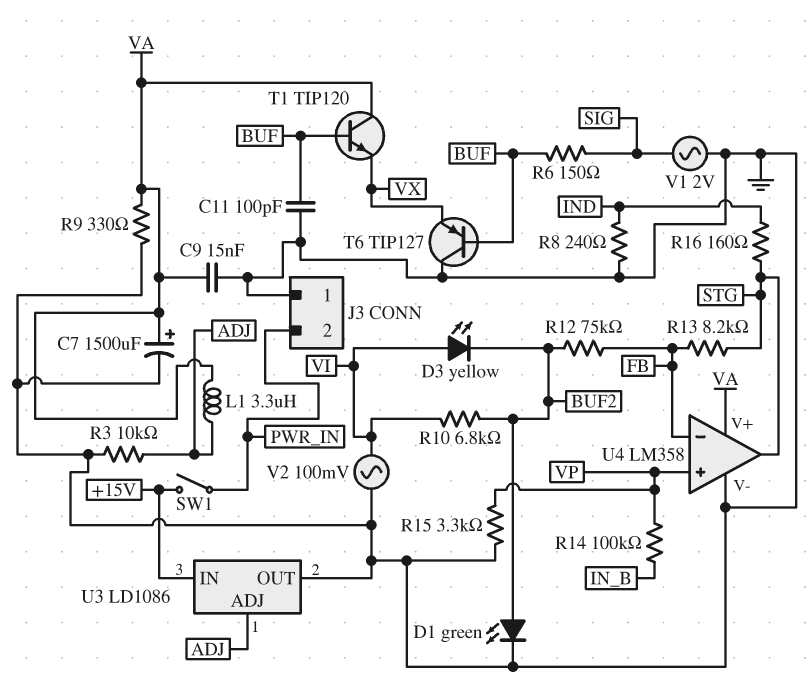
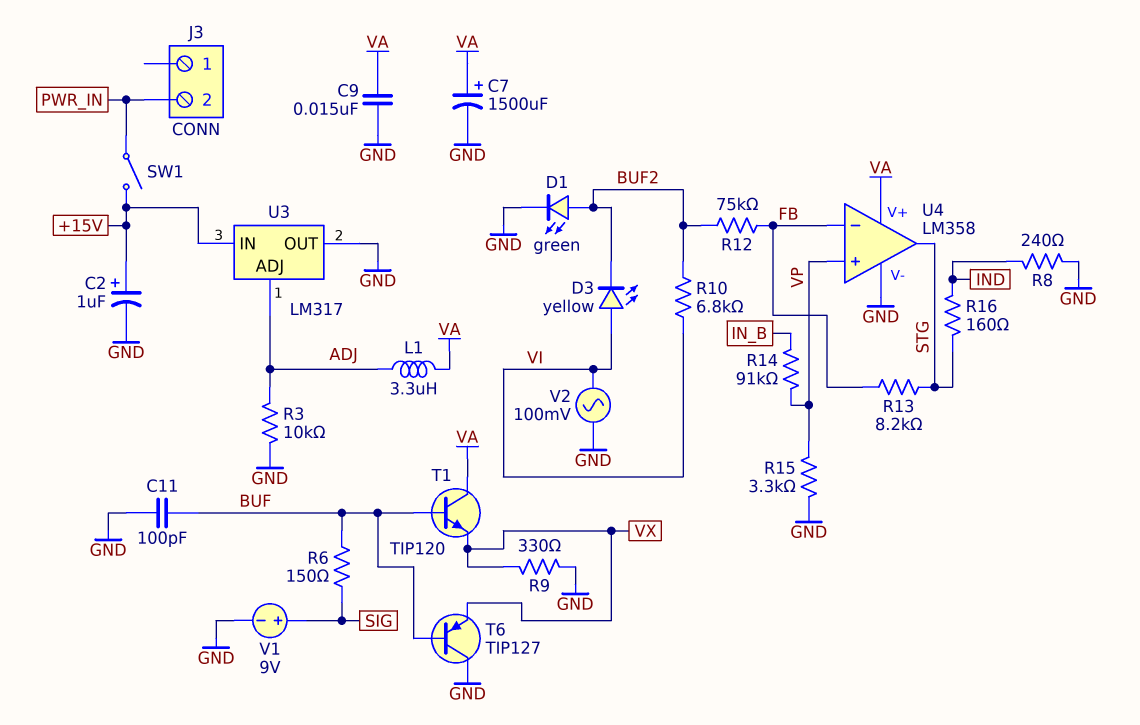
C2: none -> 1uF (plus +15V, minus GND)
J3 pin 1: GND -> none
R9: 330 (GND, VA) -> 330 (GND, VX)
R14: 100k (IN_B, VP) -> 91k (IN_B, VP)
U3: LD1086 -> LM317
V1: AC 2V (GND, SIG) -> 9V (plus SIG, minus GND)

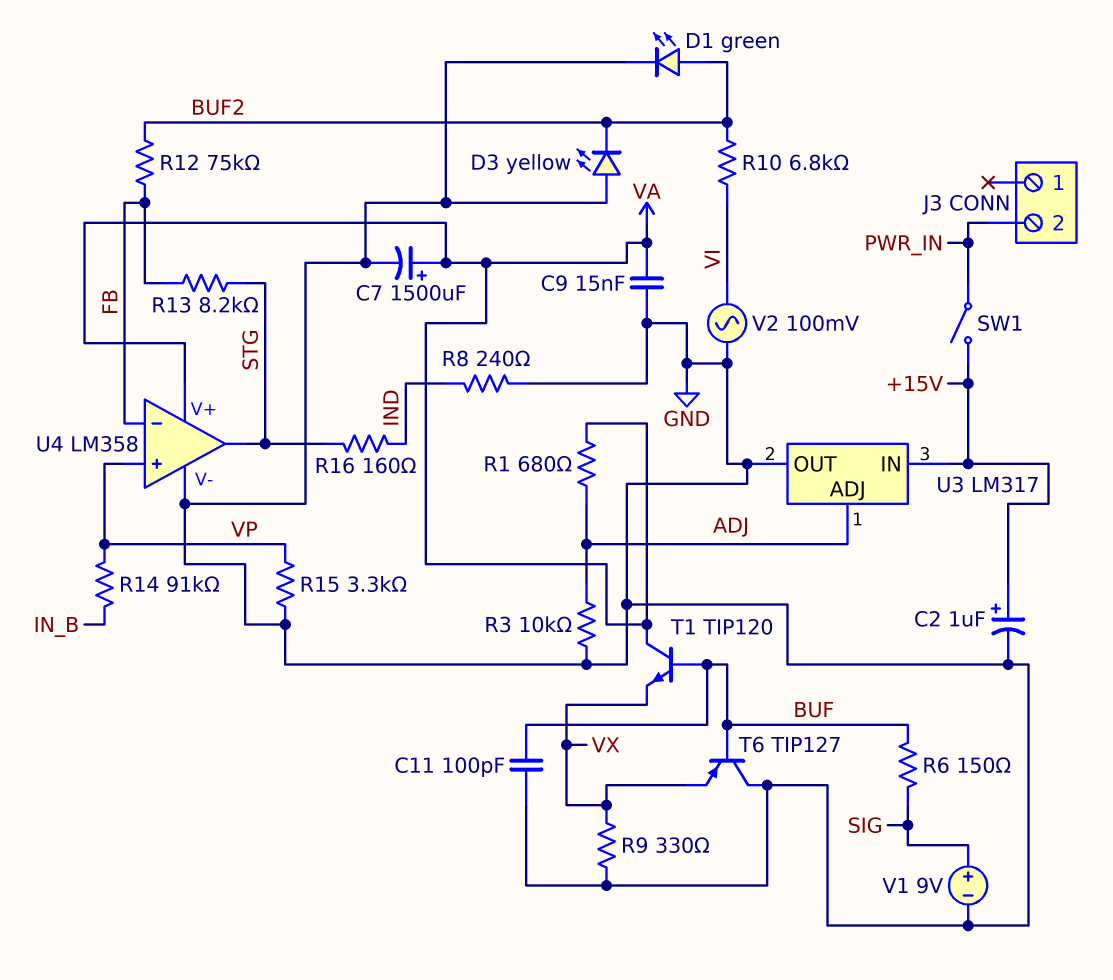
D3: LED yellow (A VI, K BUF2) -> LED yellow (A GND, K BUF2)
L1: 3.3uH (ADJ, VA) -> none
R1: none -> 680 (ADJ, VA)

